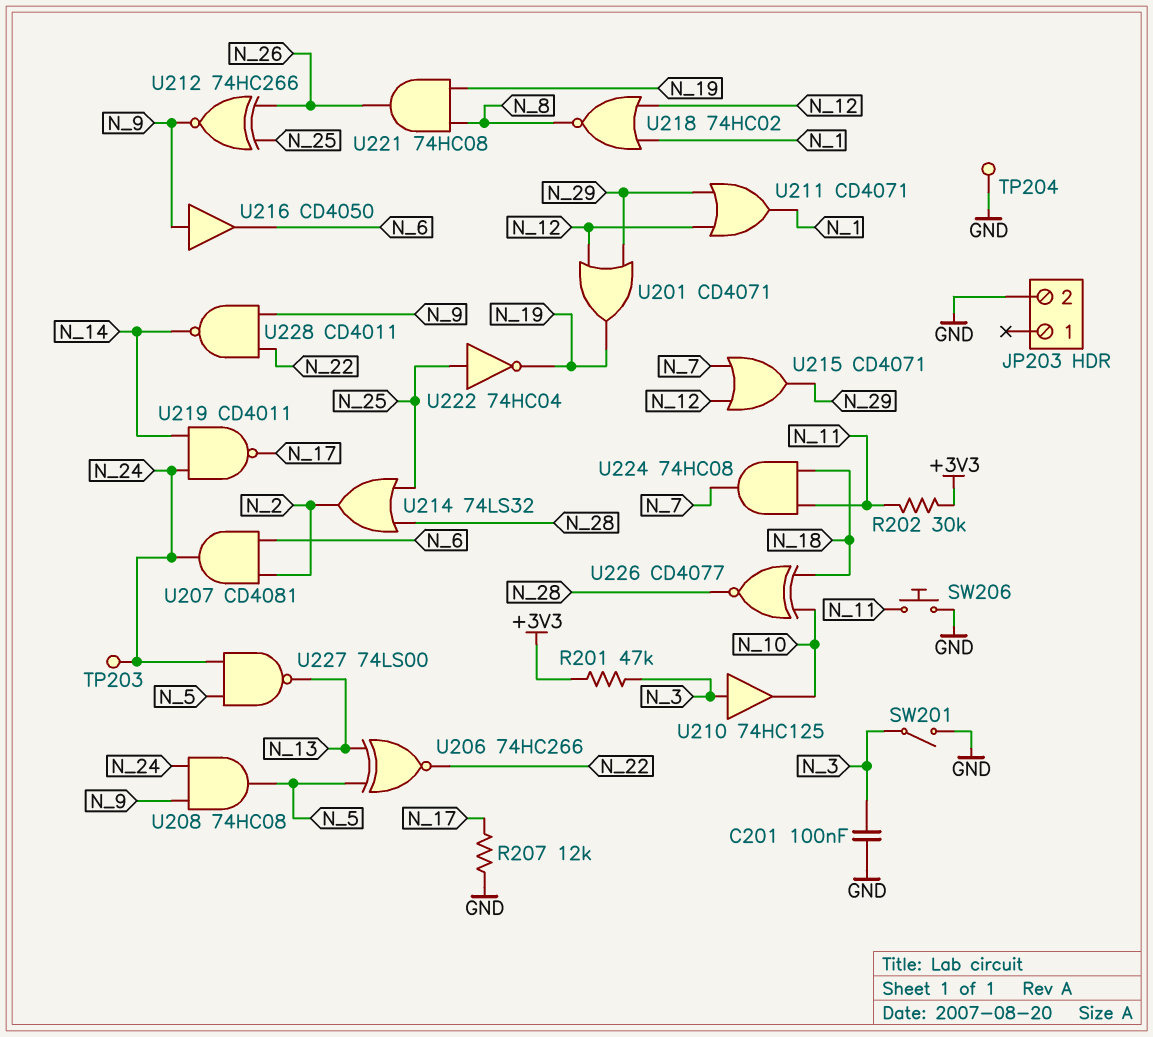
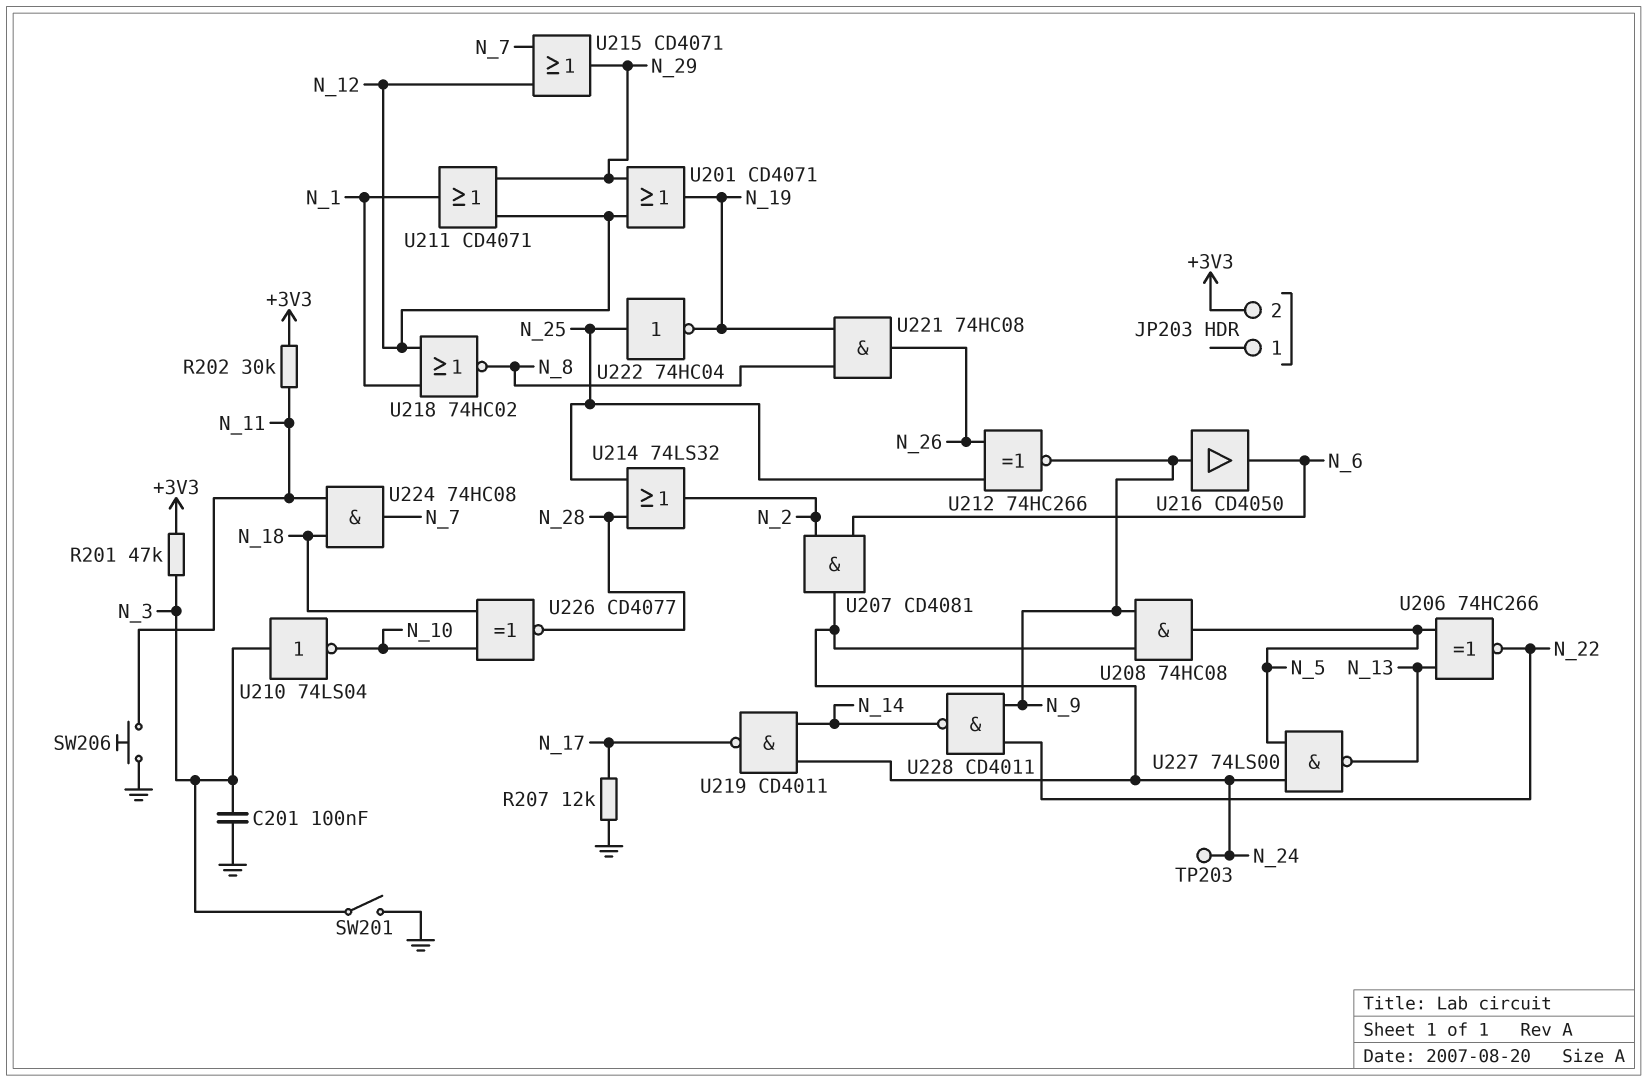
JP203 pin 2: GND -> +3V3
TP204: test point (GND) -> none
U210: buffer 74HC125 (in N_3, out N_10) -> NOT 74LS04 (in N_3, out N_10)

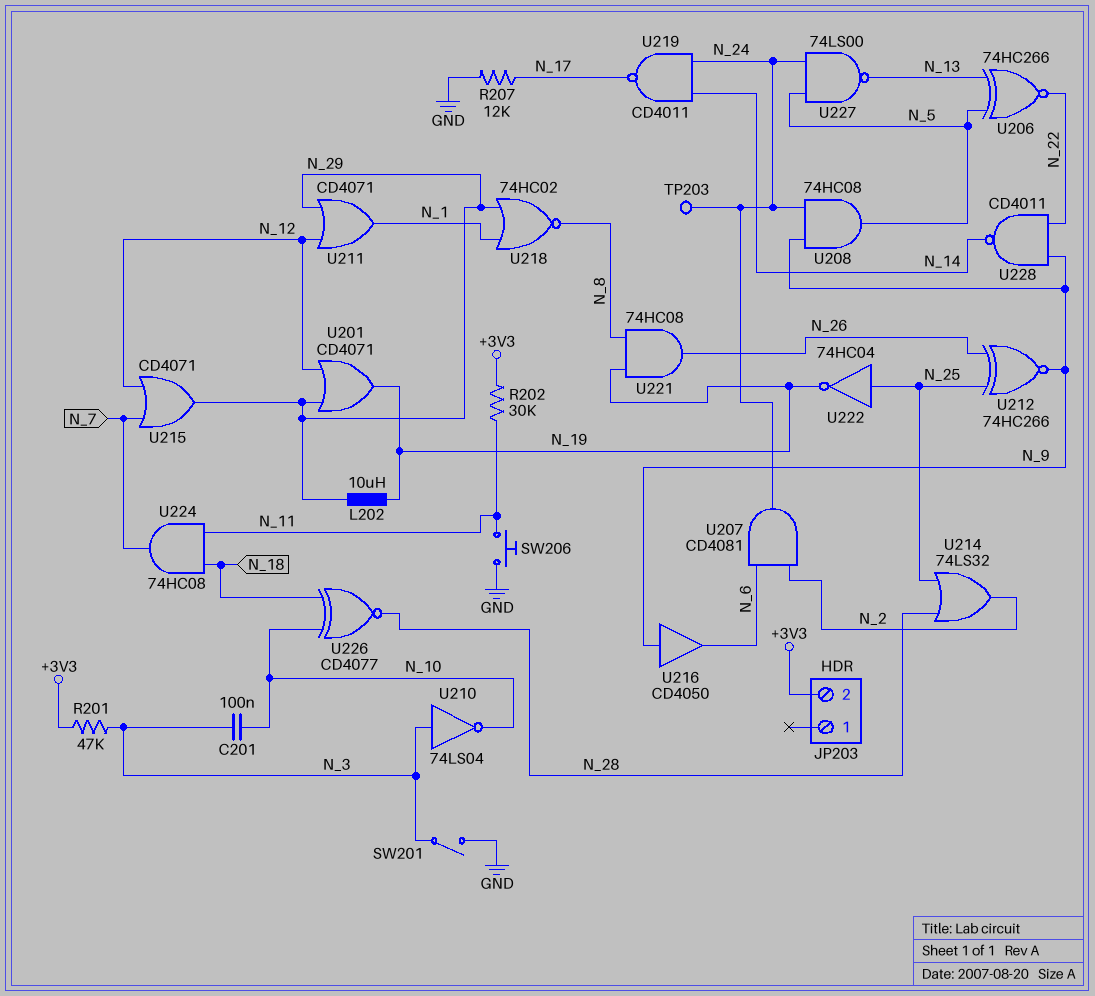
C201: 100nF (GND, N_3) -> 100nF (N_3, N_10)
L202: none -> 10uH (N_19, N_29)
U218: NOR 74HC02 (in N_1, in N_12, out N_8) -> NOR 74HC02 (in N_1, in N_29, out N_8)

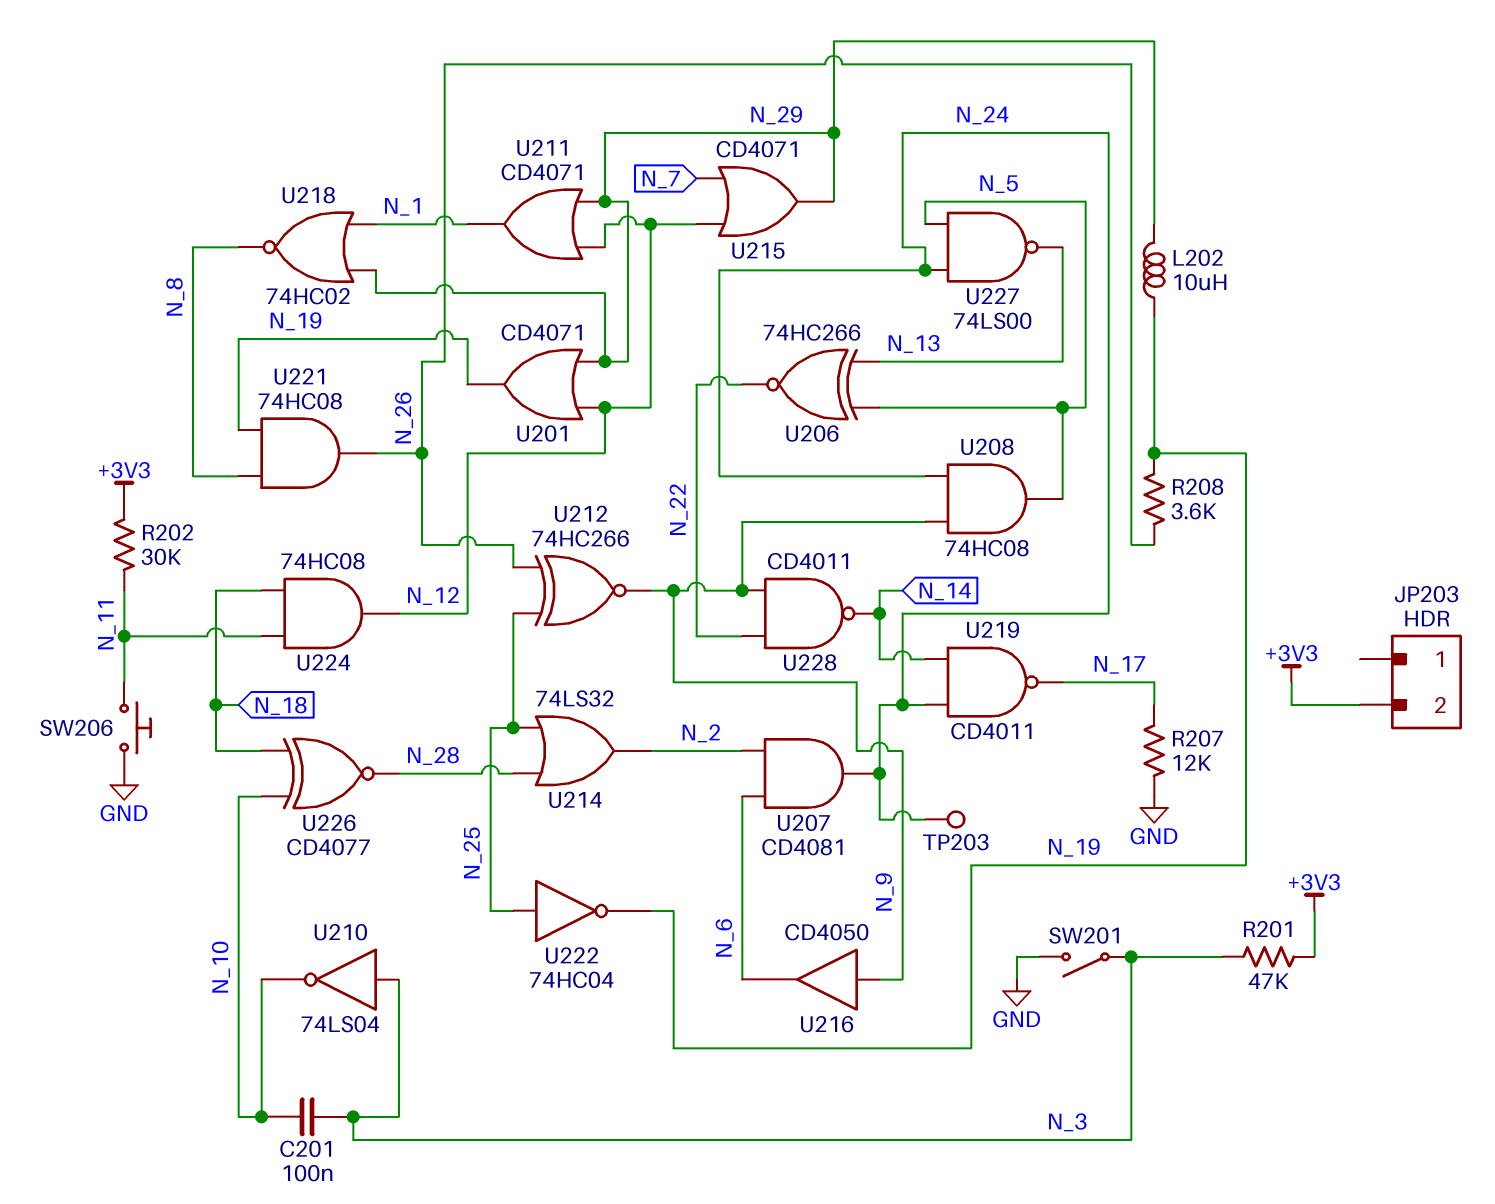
R208: none -> 3.6k (N_19, N_26)
U224: AND 74HC08 (in N_11, in N_18, out N_7) -> AND 74HC08 (in N_11, in N_18, out N_12)

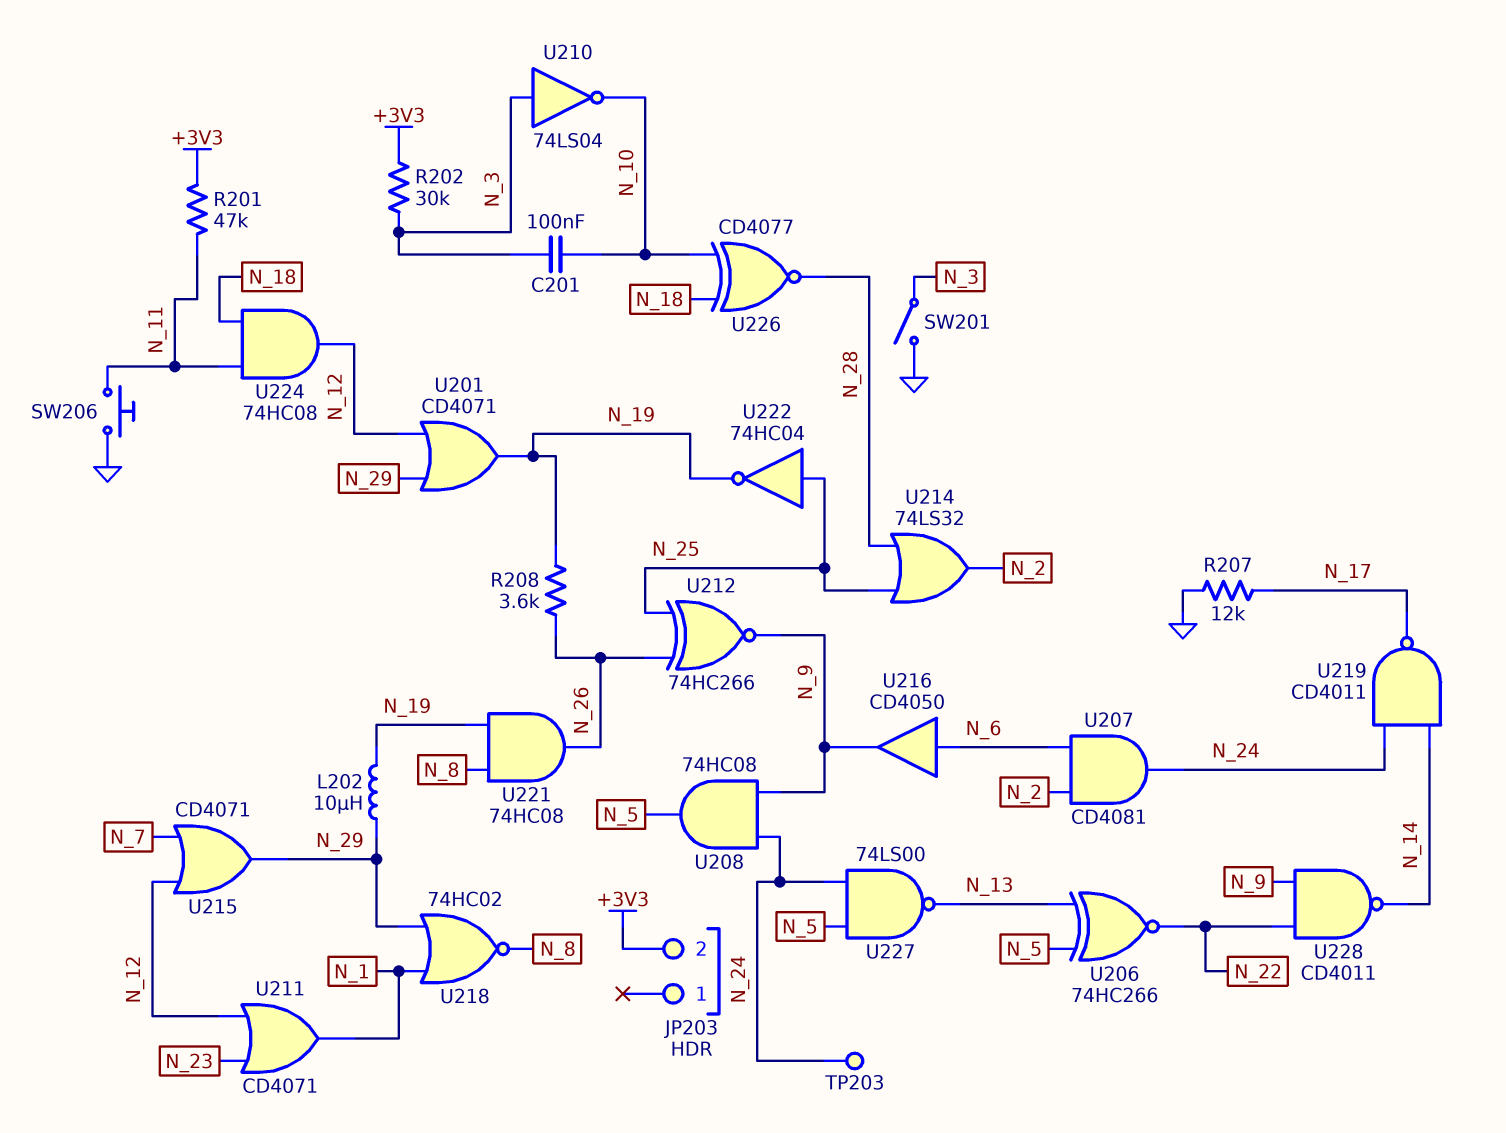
R201: 47k (+3V3, N_3) -> 47k (+3V3, N_11)
R202: 30k (+3V3, N_11) -> 30k (+3V3, N_3)
U211: OR CD4071 (in N_12, in N_29, out N_1) -> OR CD4071 (in N_12, in N_23, out N_1)
U216: buffer CD4050 (in N_9, out N_6) -> buffer CD4050 (in N_6, out N_9)

